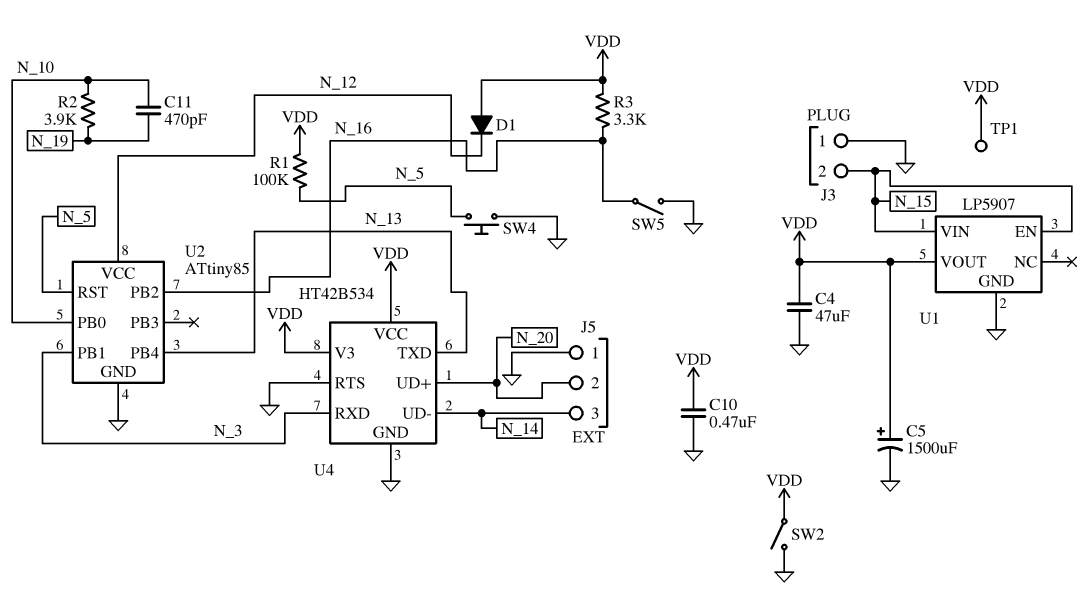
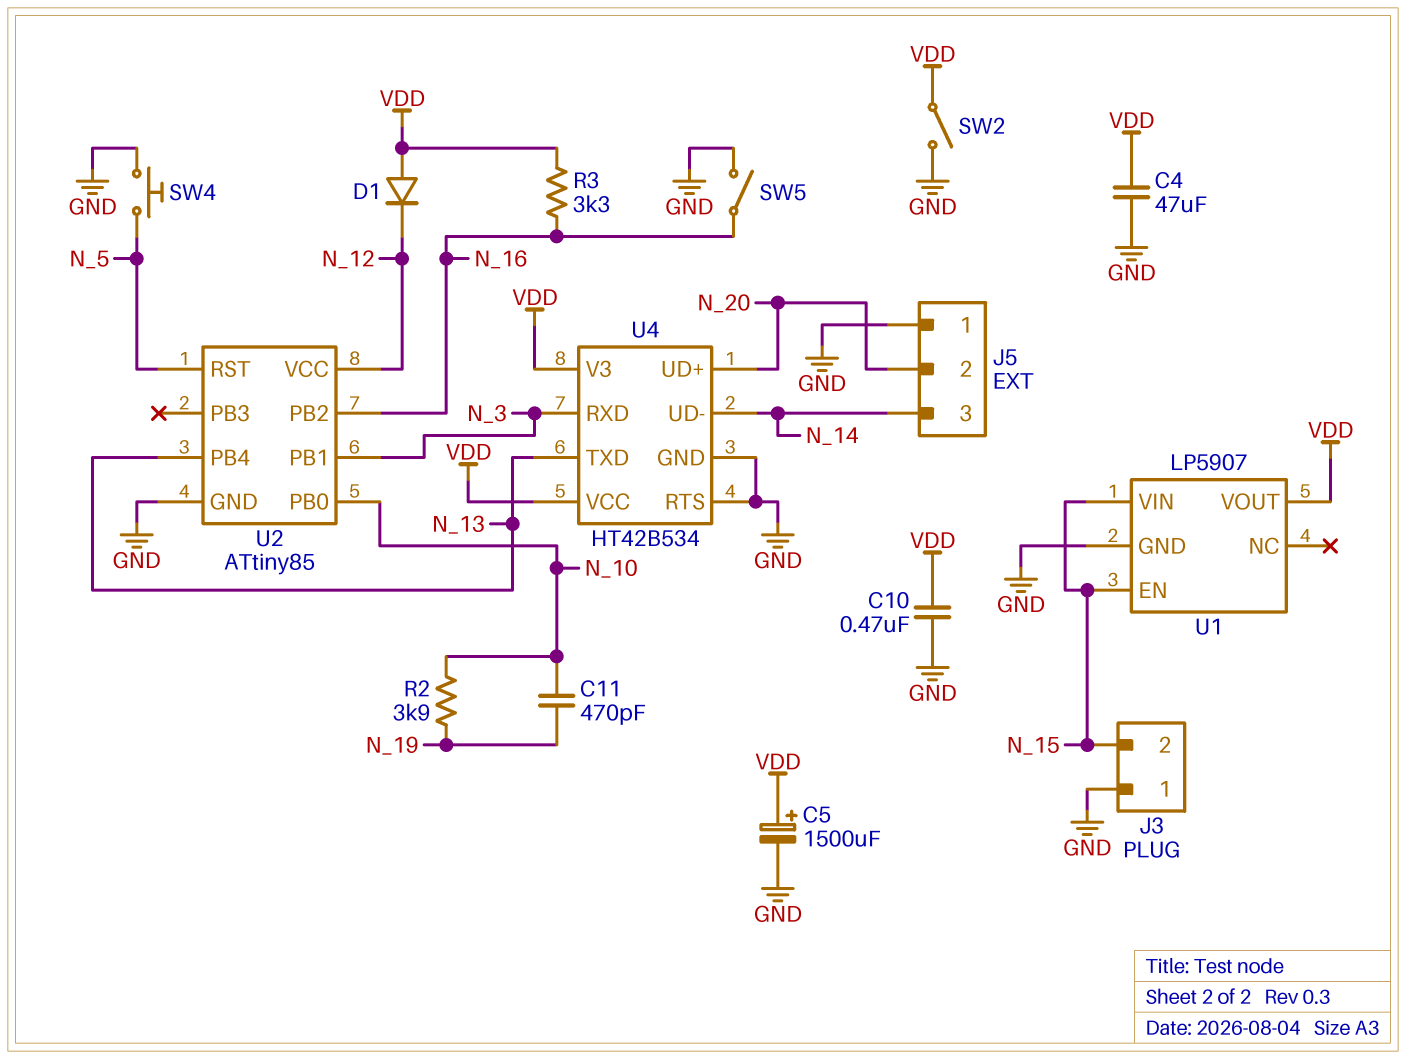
R1: 100k (N_5, VDD) -> none
TP1: test point (VDD) -> none

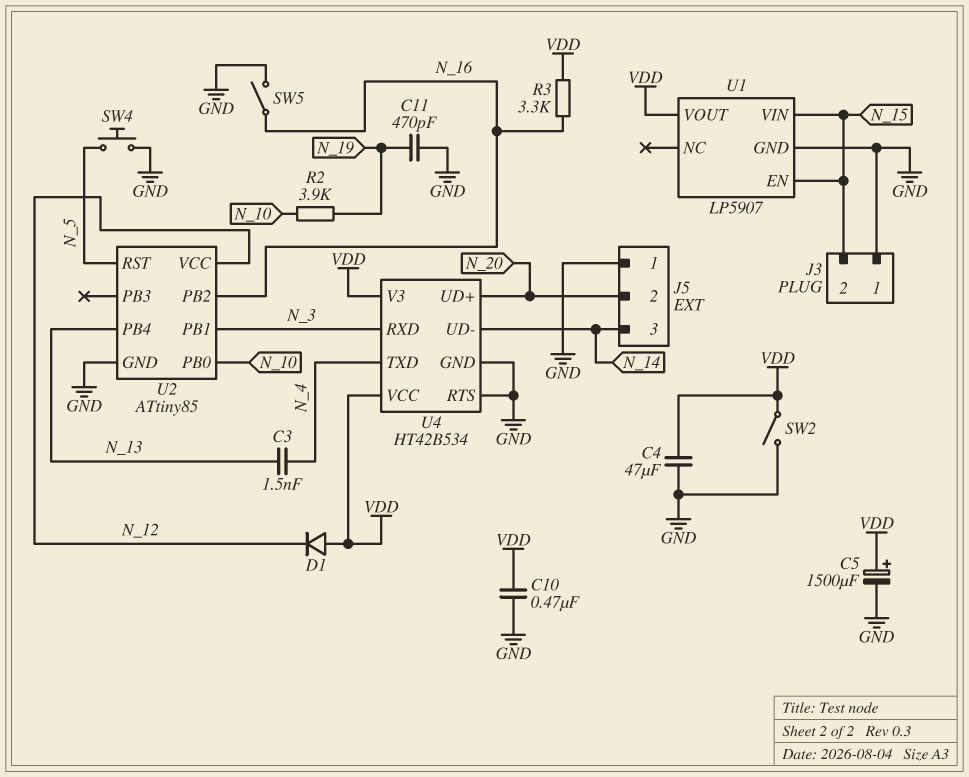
C3: none -> 1.5nF (N_4, N_13)
C11: 470pF (N_10, N_19) -> 470pF (GND, N_19)
U4 pin TXD: N_13 -> N_4

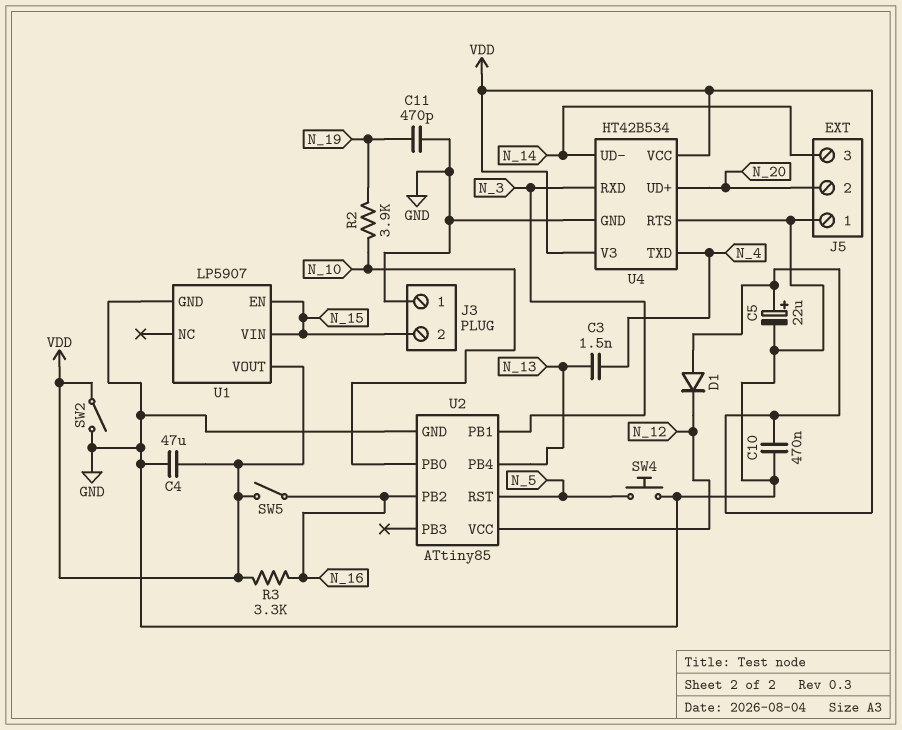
C5: 1500uF (plus VDD, minus GND) -> 22uF (plus VDD, minus GND)
SW5: switch (GND, N_16) -> switch (N_16, VDD)

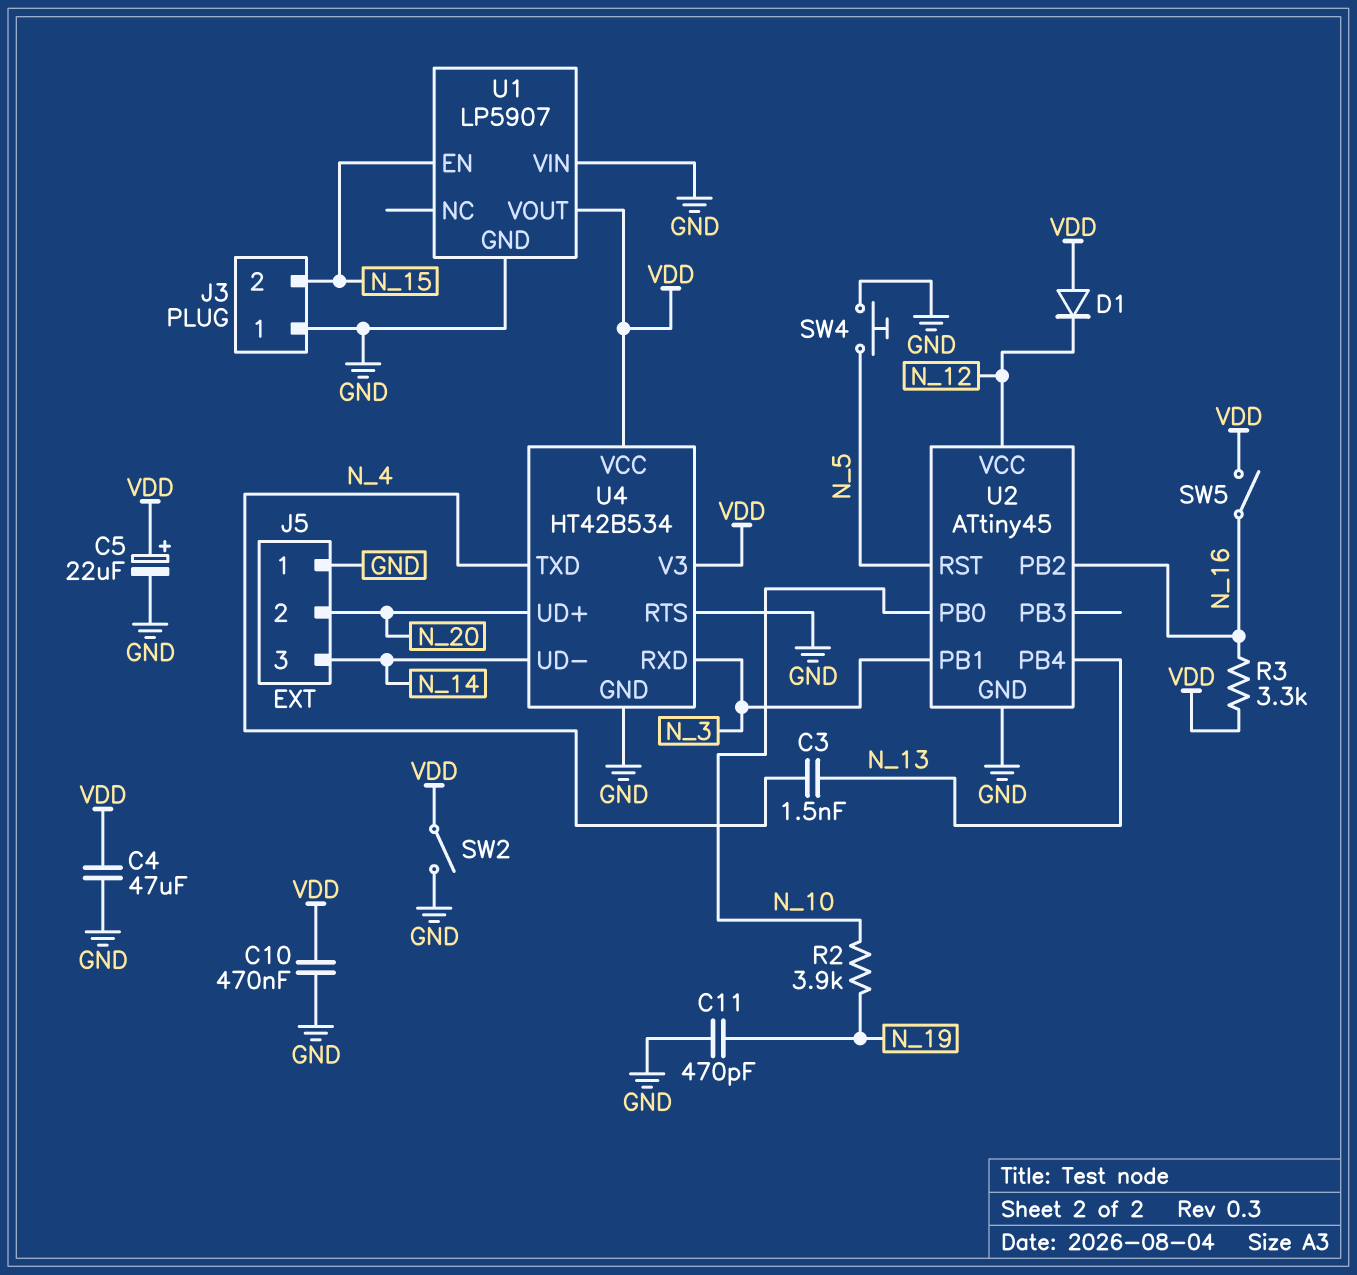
U1 pin VIN: N_15 -> GND
U2: ATtiny85 -> ATtiny45

